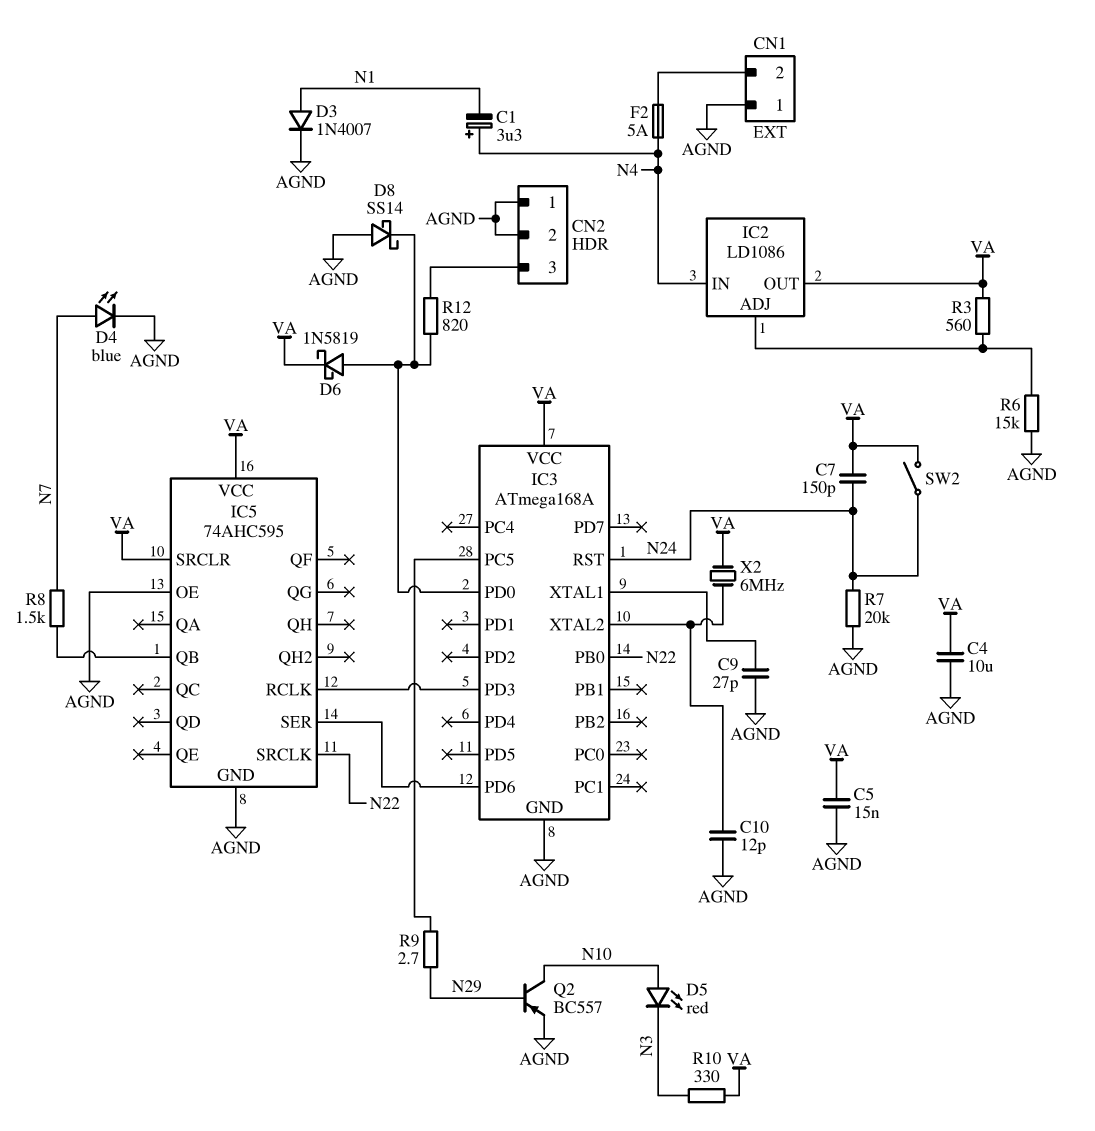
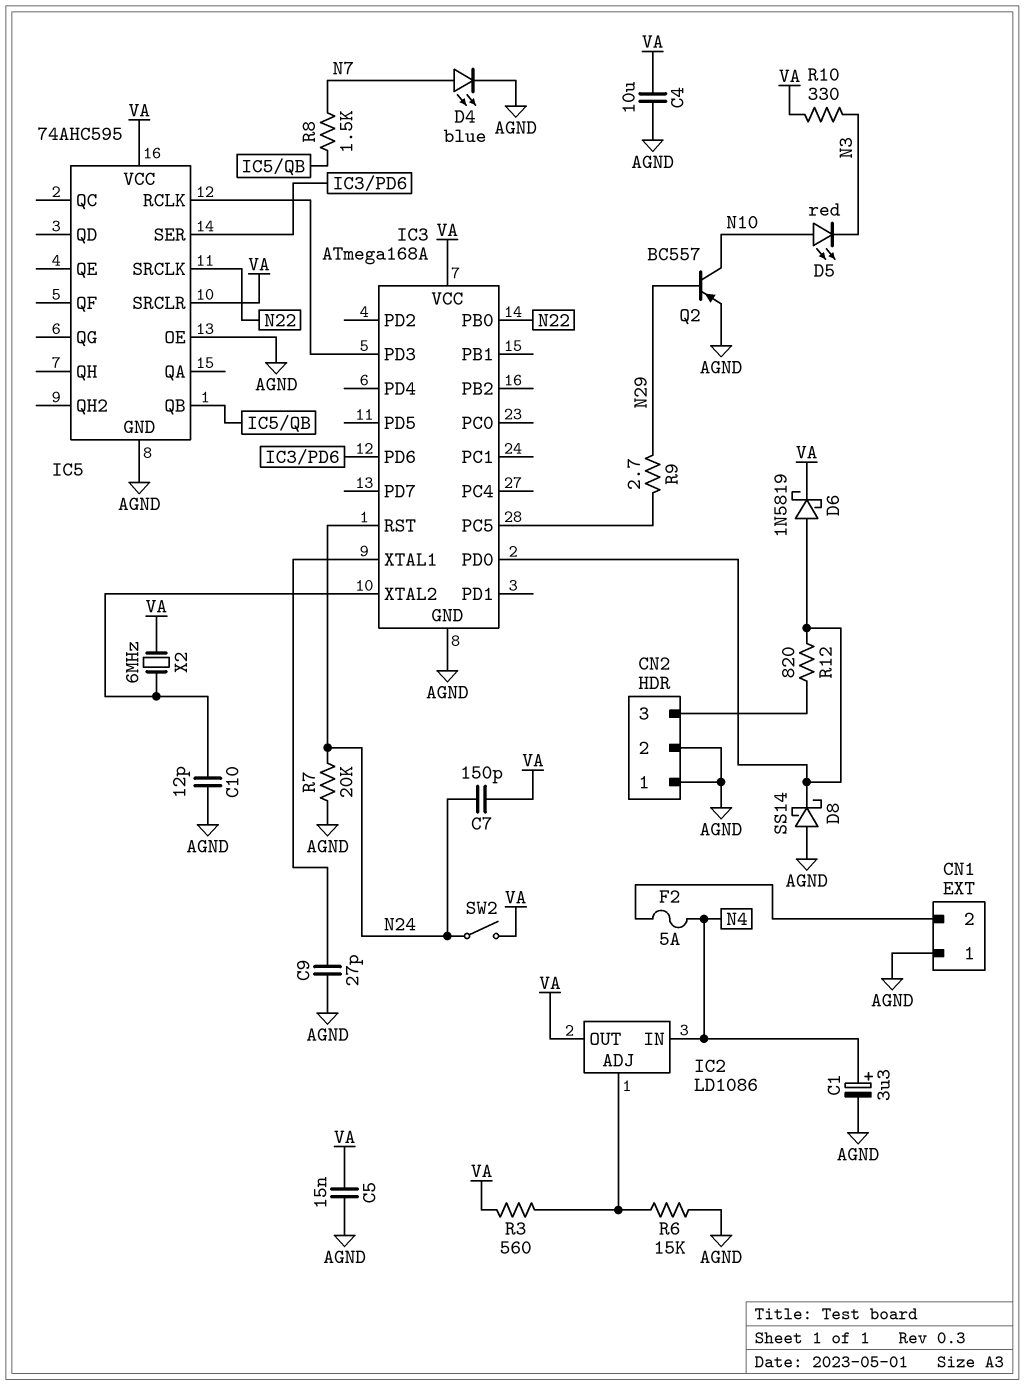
C1: 3.3uF (plus N4, minus N1) -> 3.3uF (plus N4, minus AGND)
D3: diode 1N4007 (A N1, K AGND) -> none

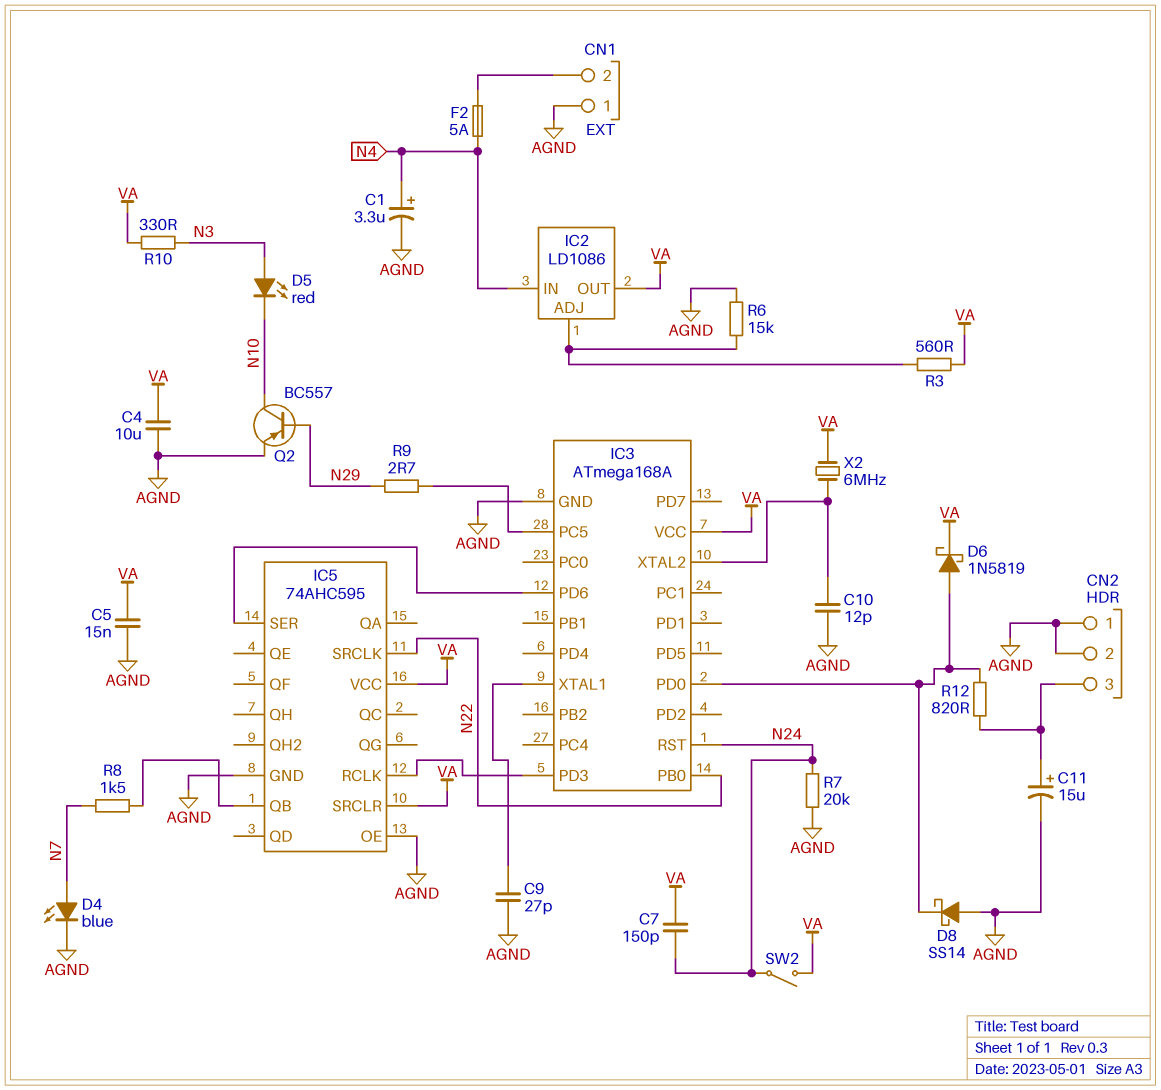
C11: none -> 15uF (plus CN2/3, minus AGND)
D5: LED red (A N10, K N3) -> LED red (A N3, K N10)

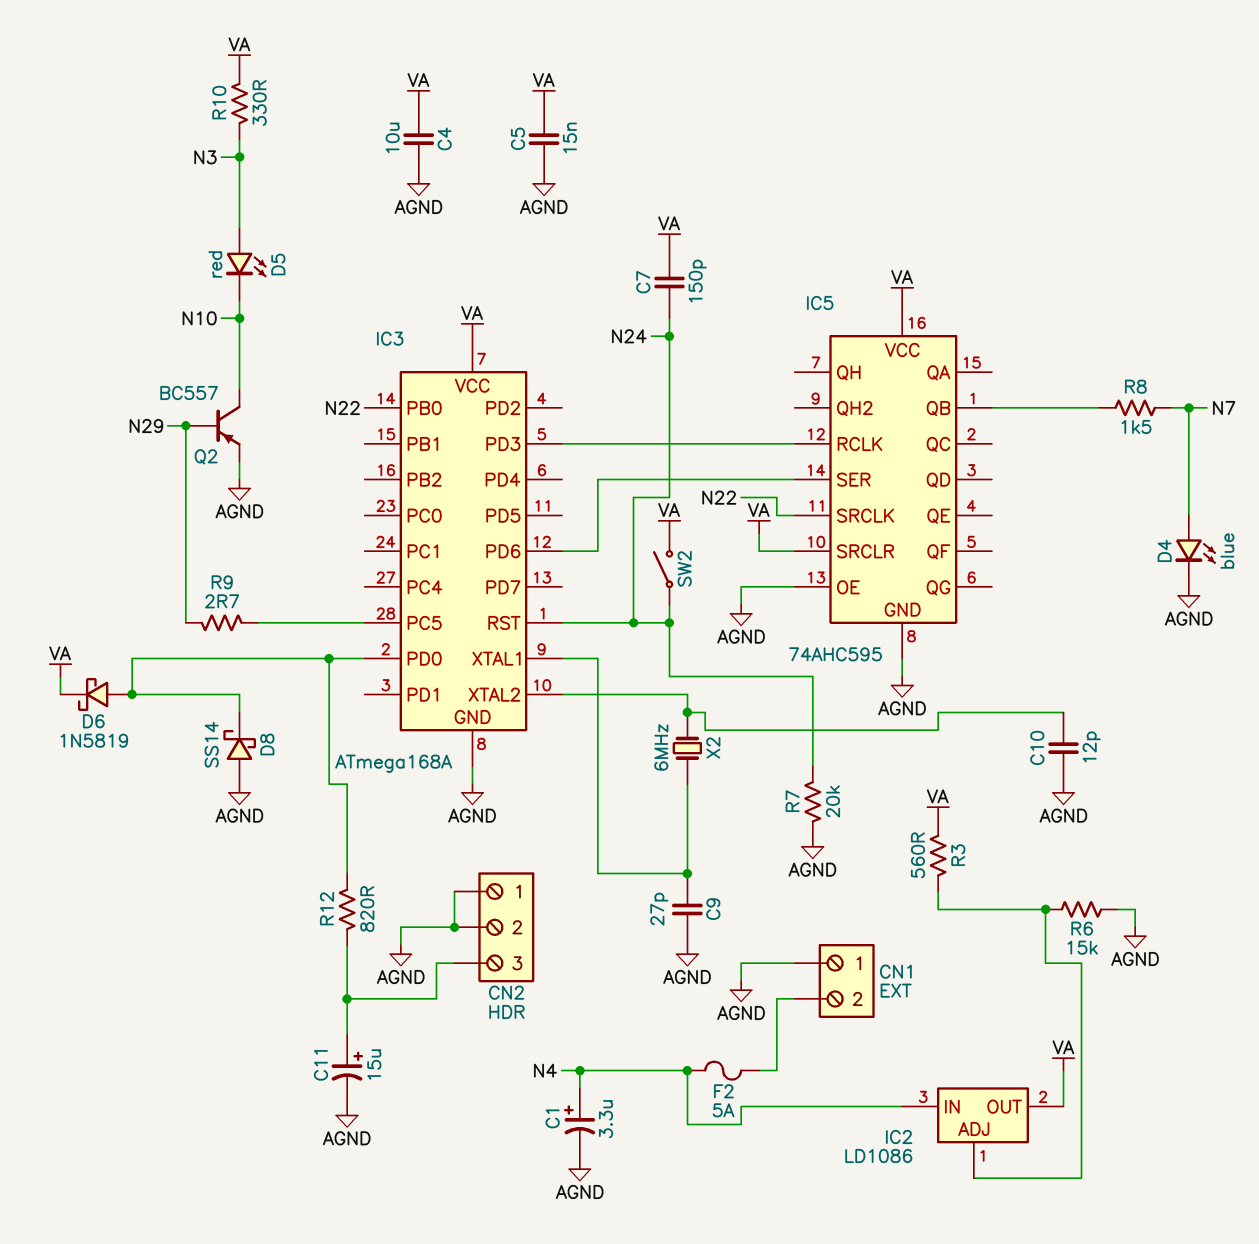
X2: 6MHz (IC3/XTAL2, VA) -> 6MHz (IC3/XTAL1, IC3/XTAL2)

